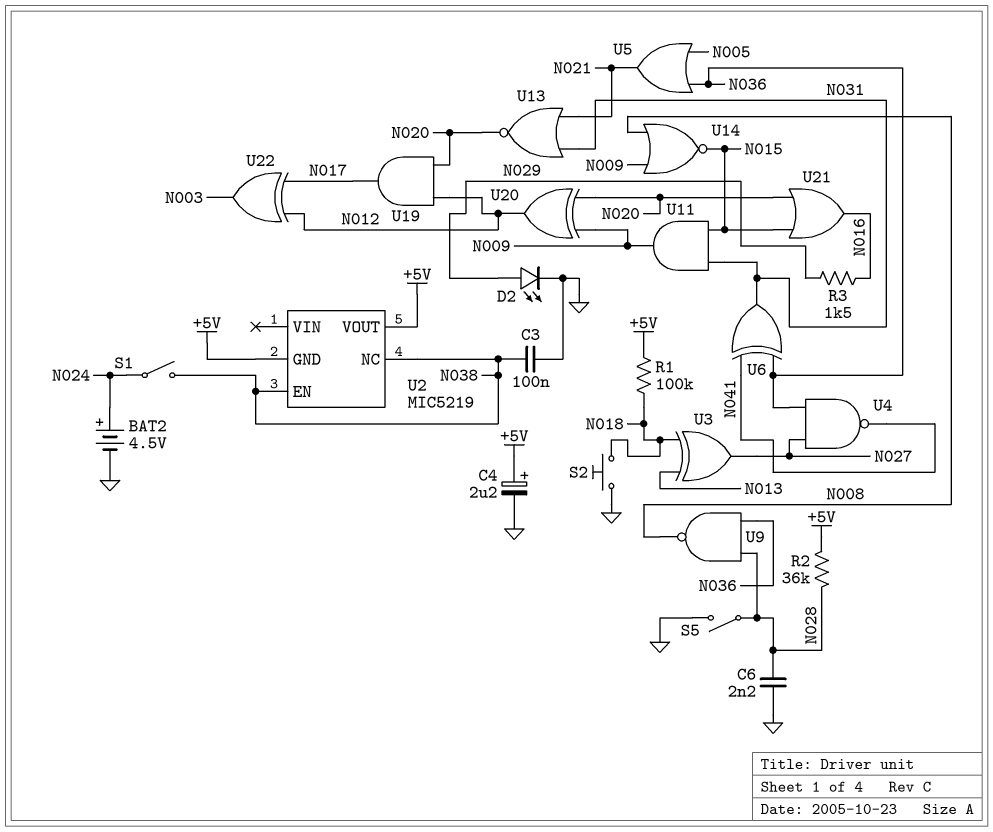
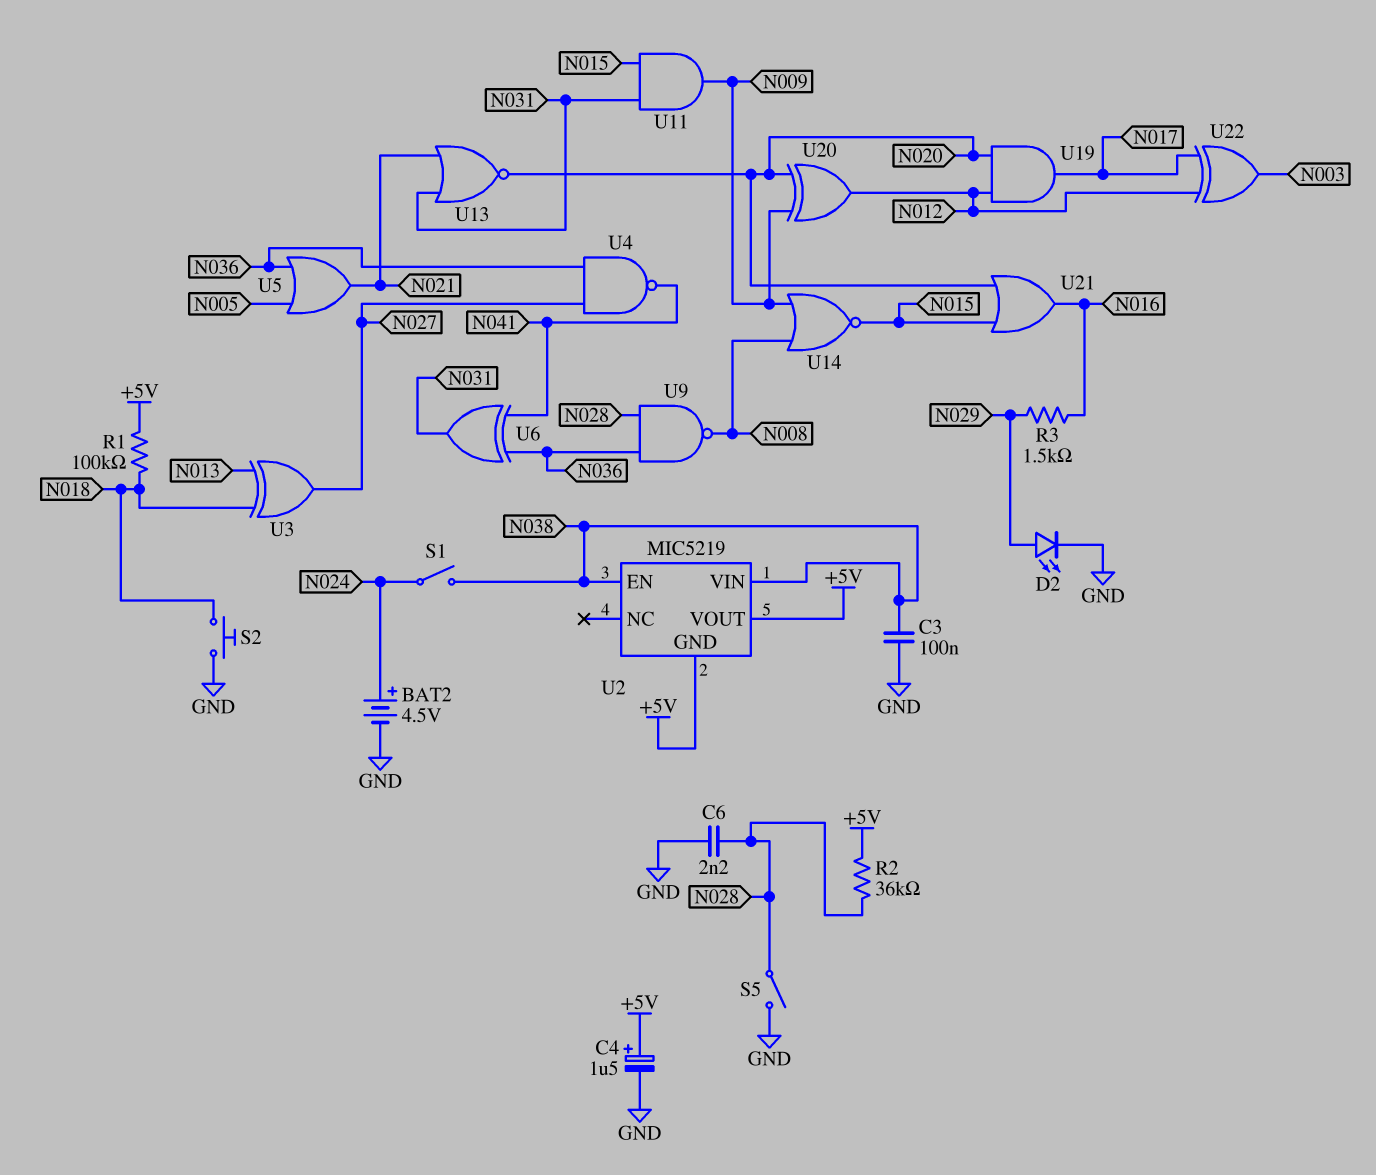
C4: 2.2uF (plus +5V, minus GND) -> 1.5uF (plus +5V, minus GND)
U2 pin NC: N038 -> none
U2 pin VIN: none -> N038

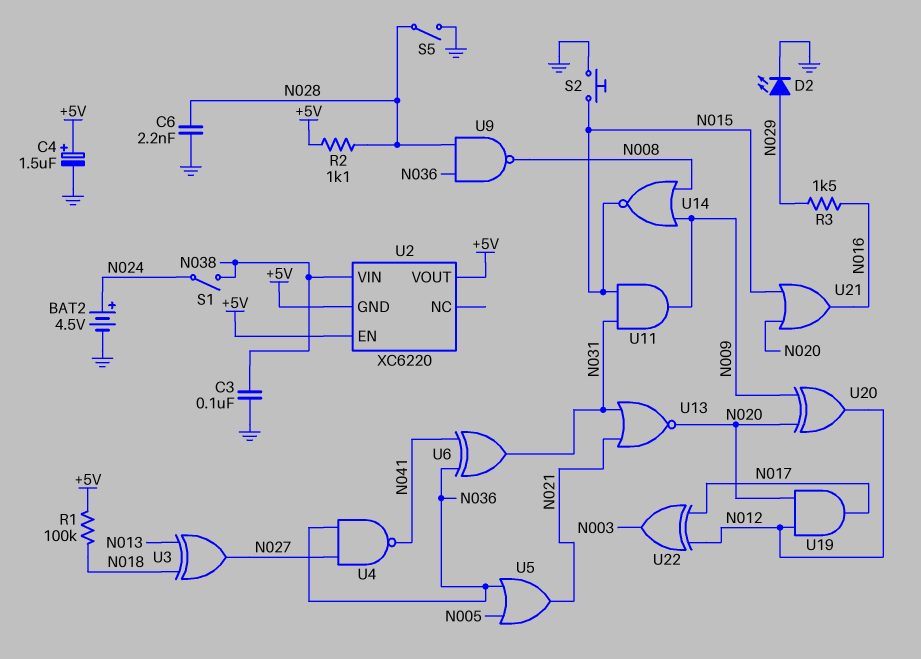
R2: 36k (+5V, N028) -> 1.1k (+5V, N028)
S2: button (GND, N018) -> button (GND, N015)
U2: MIC5219 -> XC6220
U2 pin EN: N038 -> +5V

